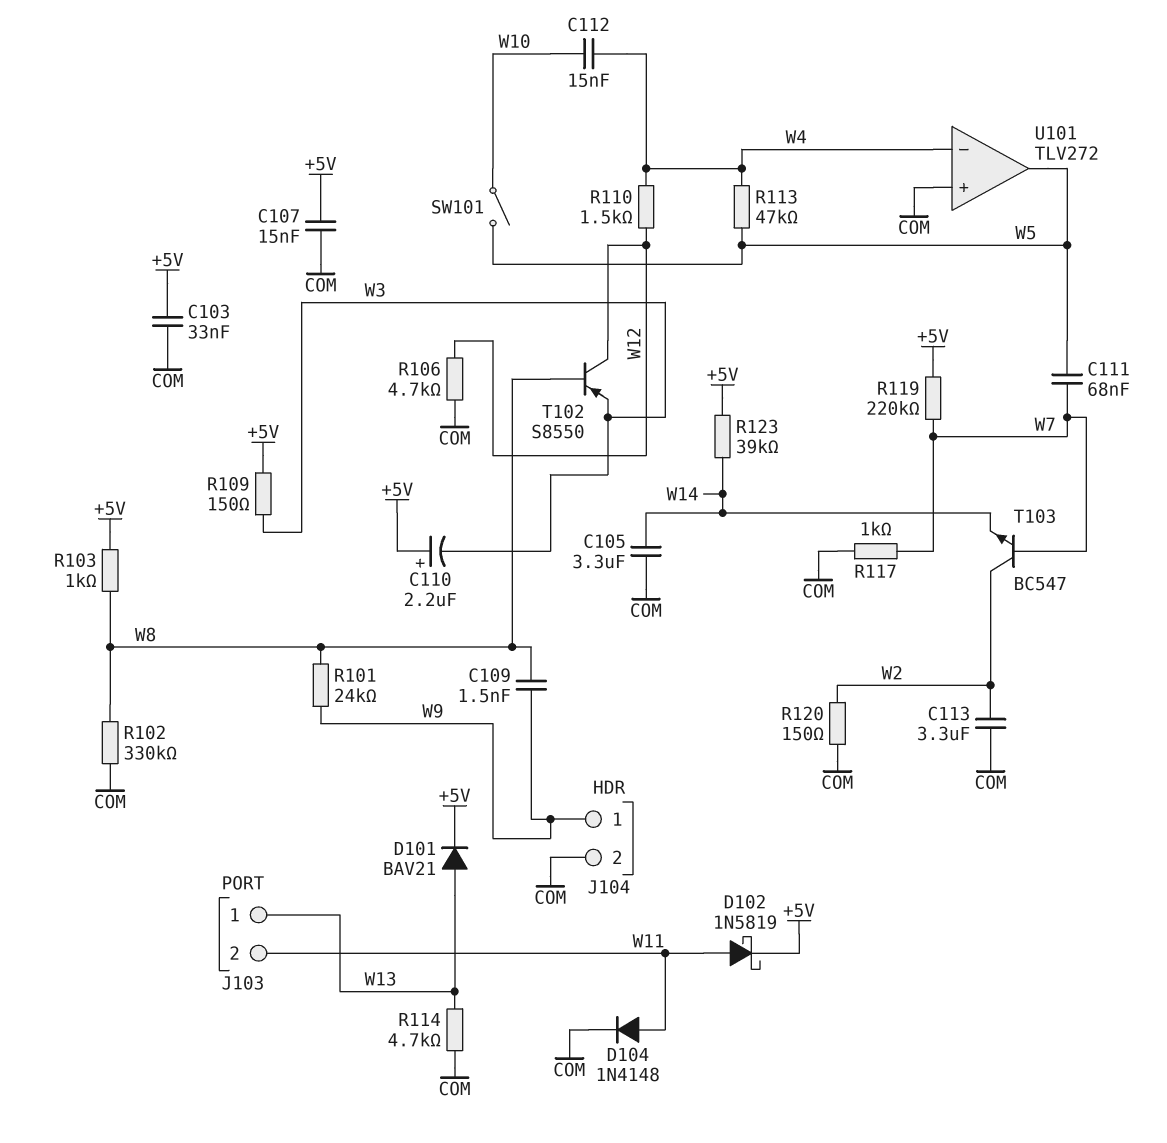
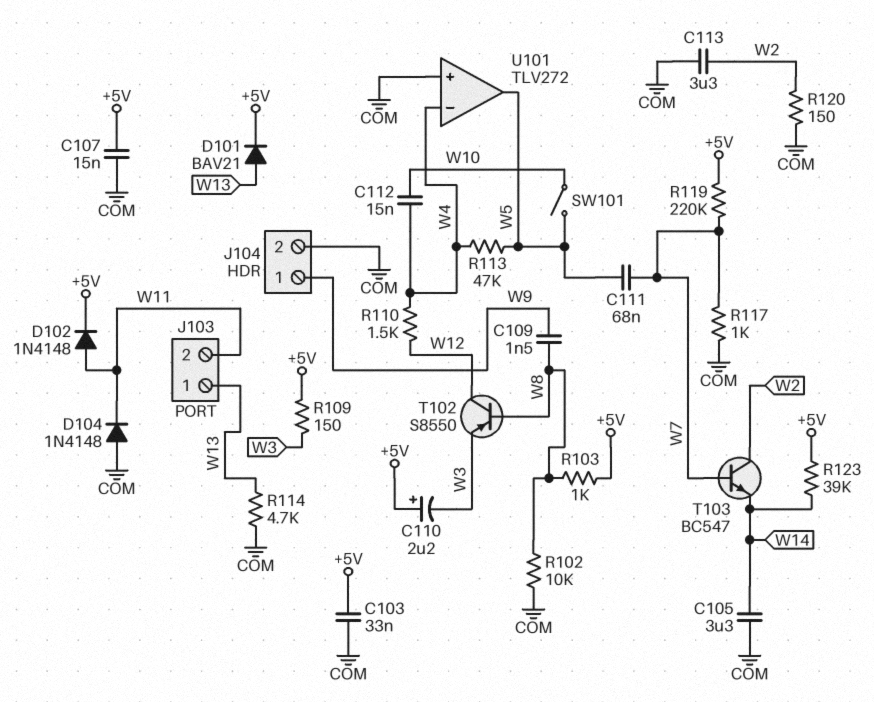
D102: schottky 1N5819 (A W11, K +5V) -> diode 1N4148 (A W11, K +5V)
D104: diode 1N4148 (A W11, K COM) -> diode 1N4148 (A COM, K W11)
R101: 24k (W8, W9) -> none
R102: 330k (COM, W8) -> 10k (COM, W8)
R106: 4.7k (COM, W12) -> none

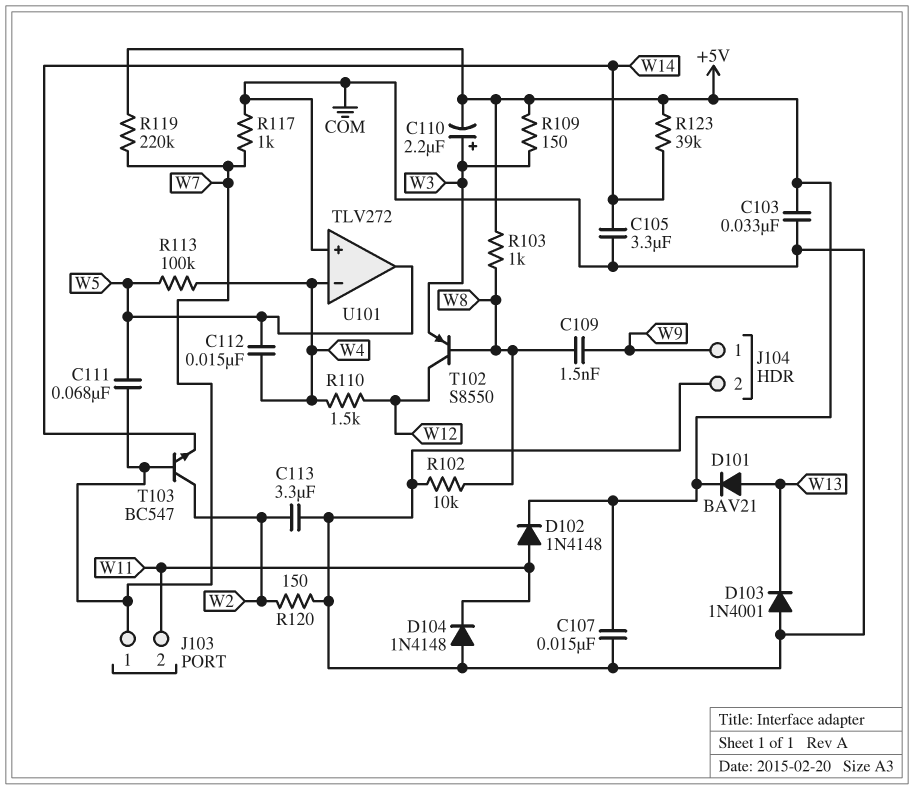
C110: 2.2uF (plus +5V, minus W3) -> 2.2uF (plus W3, minus +5V)
C112: 15nF (W4, W10) -> 15nF (W4, W5)
D103: none -> diode 1N4001 (A COM, K W13)
J103 pin 1: W13 -> W7
R113: 47k (W4, W5) -> 100k (W4, W5)
R114: 4.7k (COM, W13) -> none
SW101: switch (W5, W10) -> none

